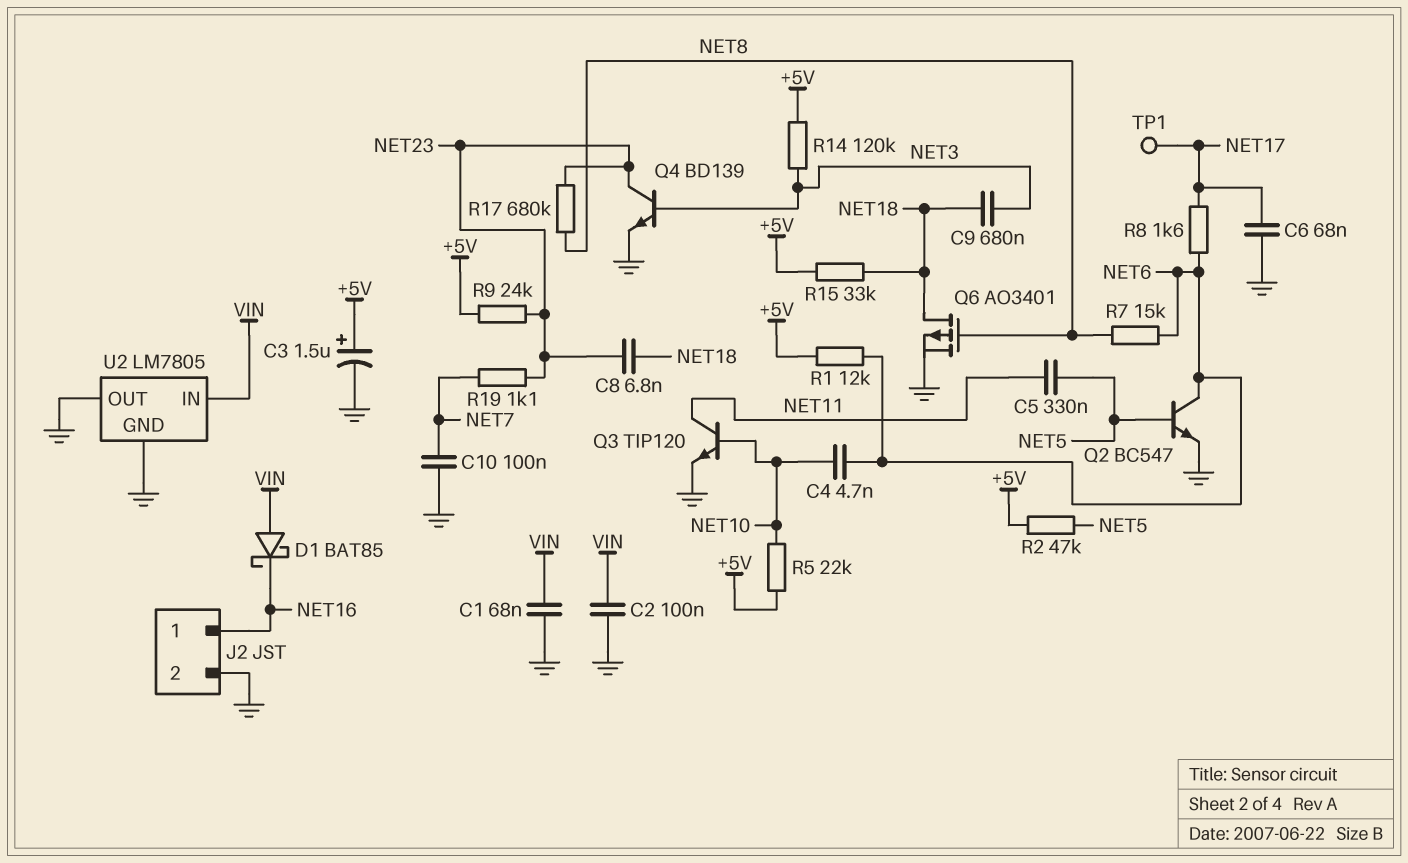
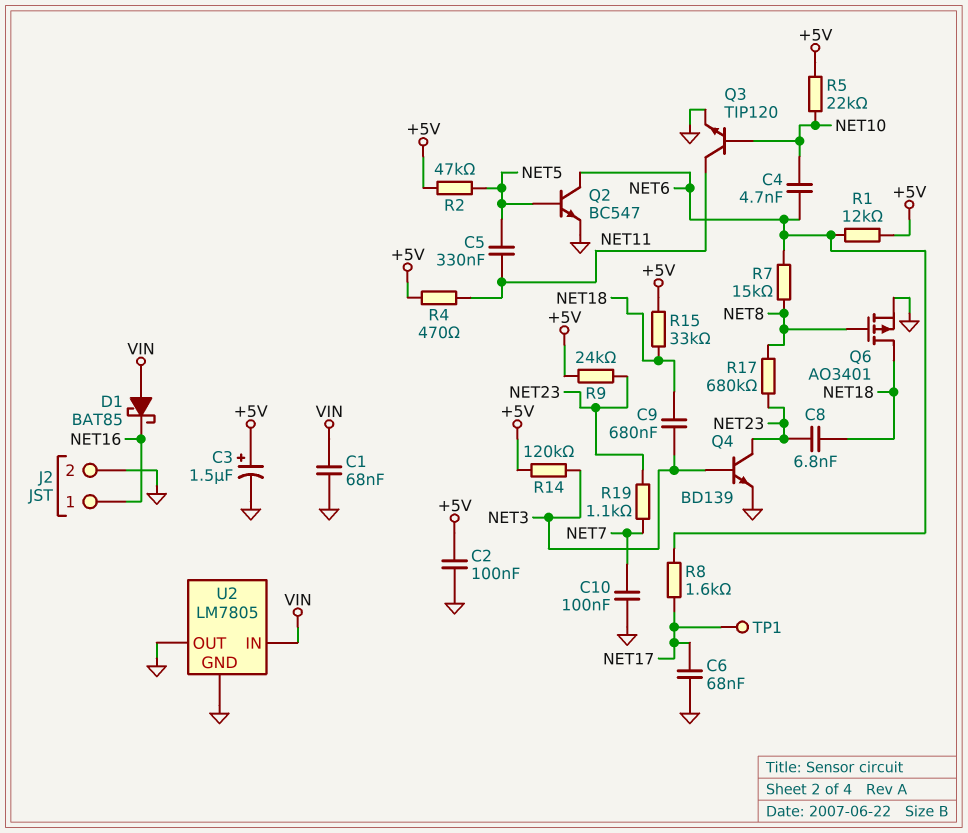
C2: 100nF (GND, VIN) -> 100nF (+5V, GND)
R4: none -> 470 (+5V, NET11)

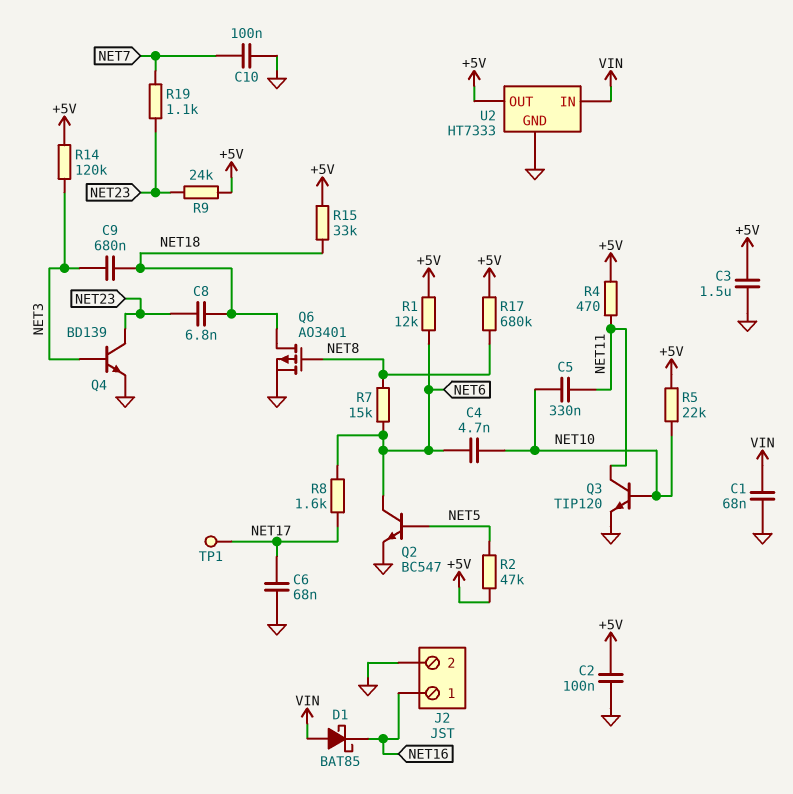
C3: 1.5uF (plus +5V, minus GND) -> 1.5uF (+5V, GND)
C5: 330nF (NET5, NET11) -> 330nF (NET10, NET11)
R17: 680k (NET8, NET23) -> 680k (+5V, NET8)
U2: LM7805 -> HT7333
U2 pin OUT: GND -> +5V

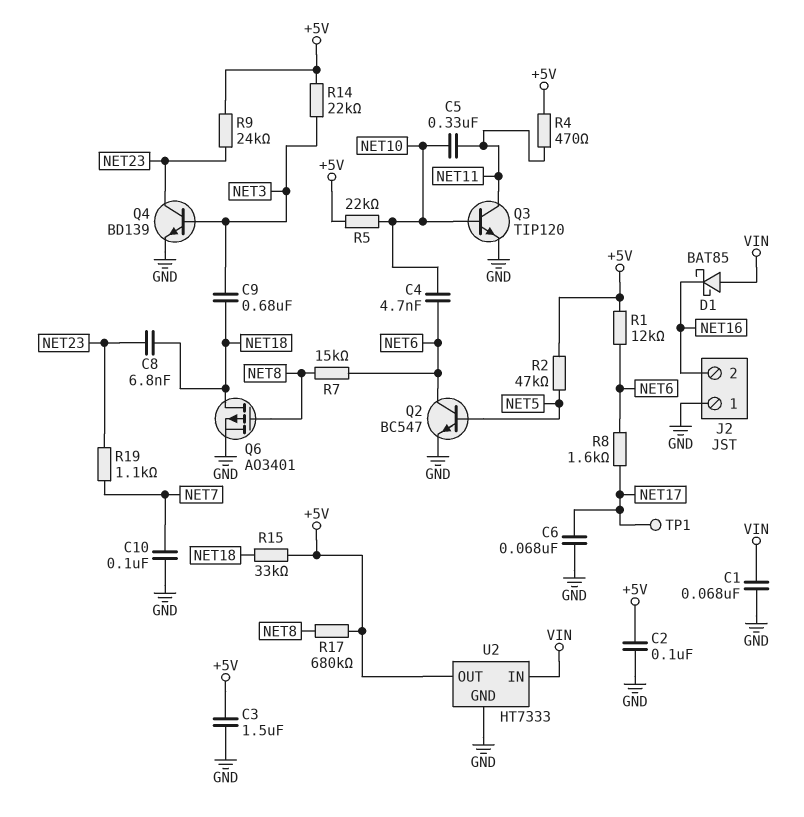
J2 pin 1: NET16 -> GND
J2 pin 2: GND -> NET16
R14: 120k (+5V, NET3) -> 22k (+5V, NET3)

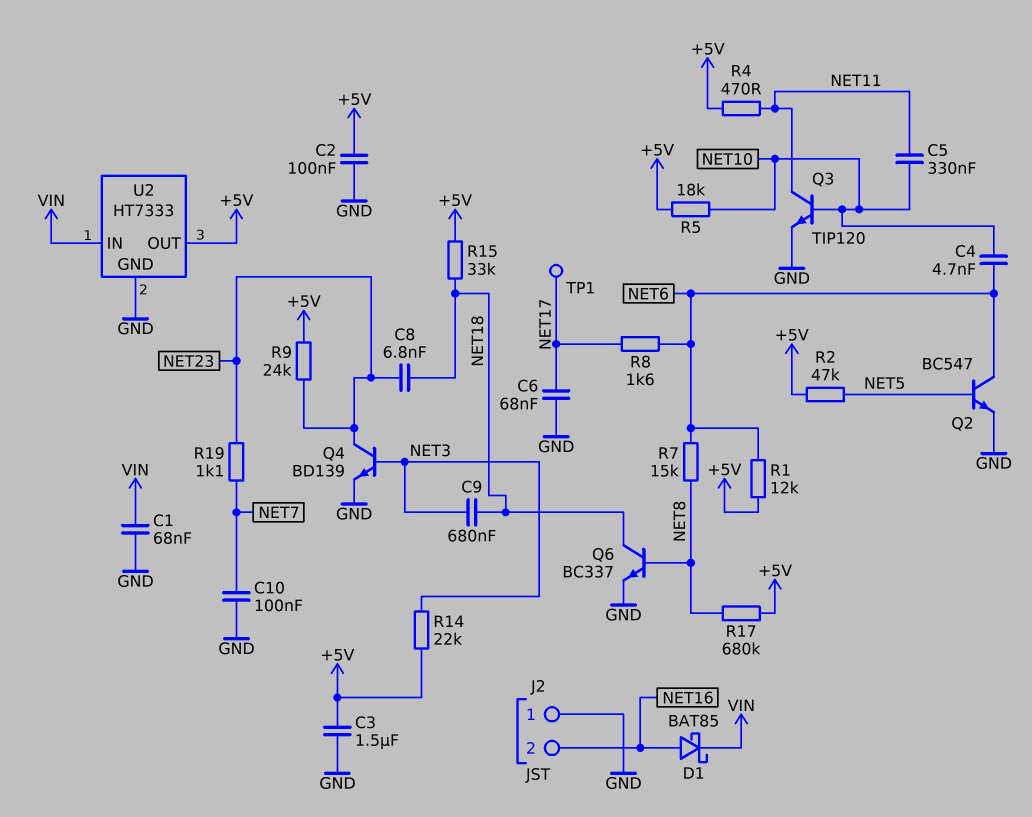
D1: schottky BAT85 (A VIN, K NET16) -> schottky BAT85 (A NET16, K VIN)
Q6: PMOS AO3401 (G NET8, D NET18, S GND) -> NPN BC337 (B NET8, C NET18, E GND)
R5: 22k (+5V, NET10) -> 18k (+5V, NET10)

